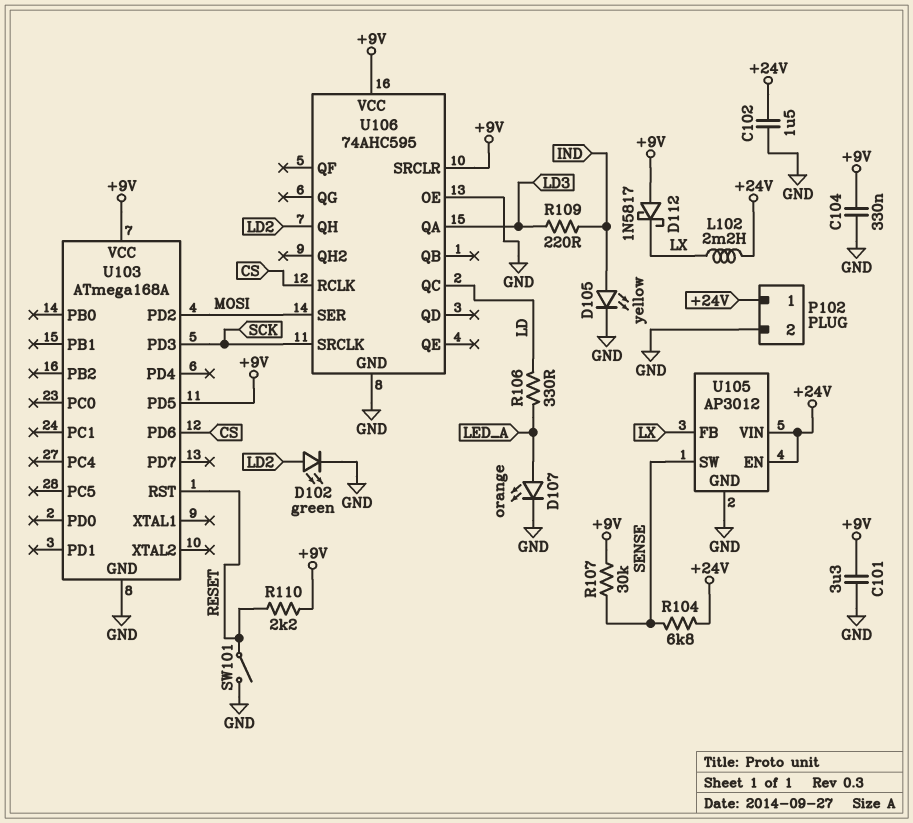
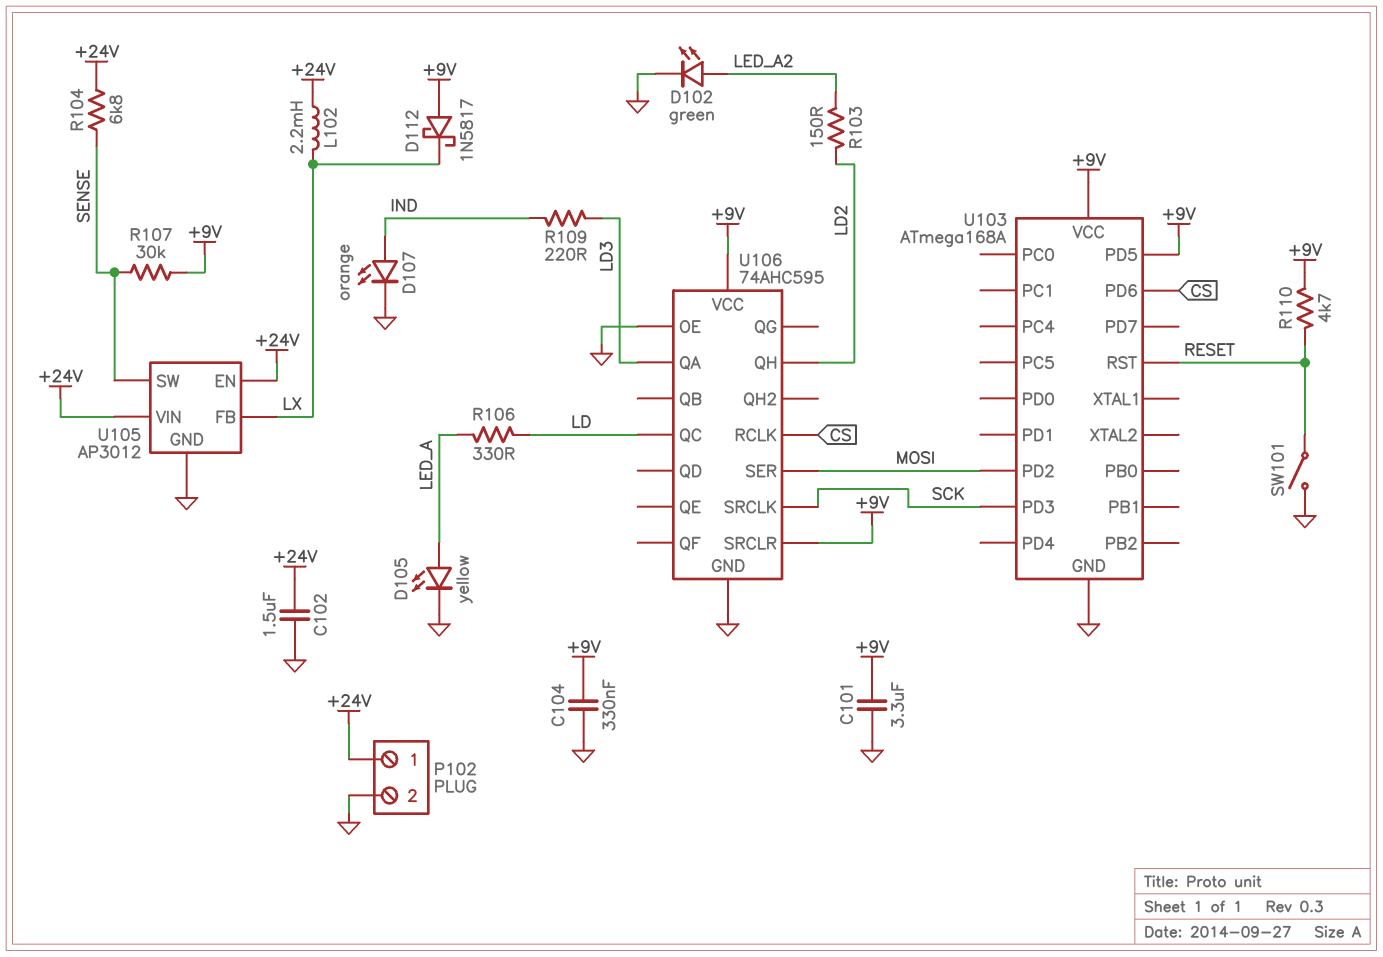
D102: LED green (A LD2, K GND) -> LED green (A LED_A2, K GND)
D105: LED yellow (A IND, K GND) -> LED yellow (A LED_A, K GND)
D107: LED orange (A LED_A, K GND) -> LED orange (A IND, K GND)
R103: none -> 150 (LD2, LED_A2)
R110: 2.2k (+9V, RESET) -> 4.7k (+9V, RESET)

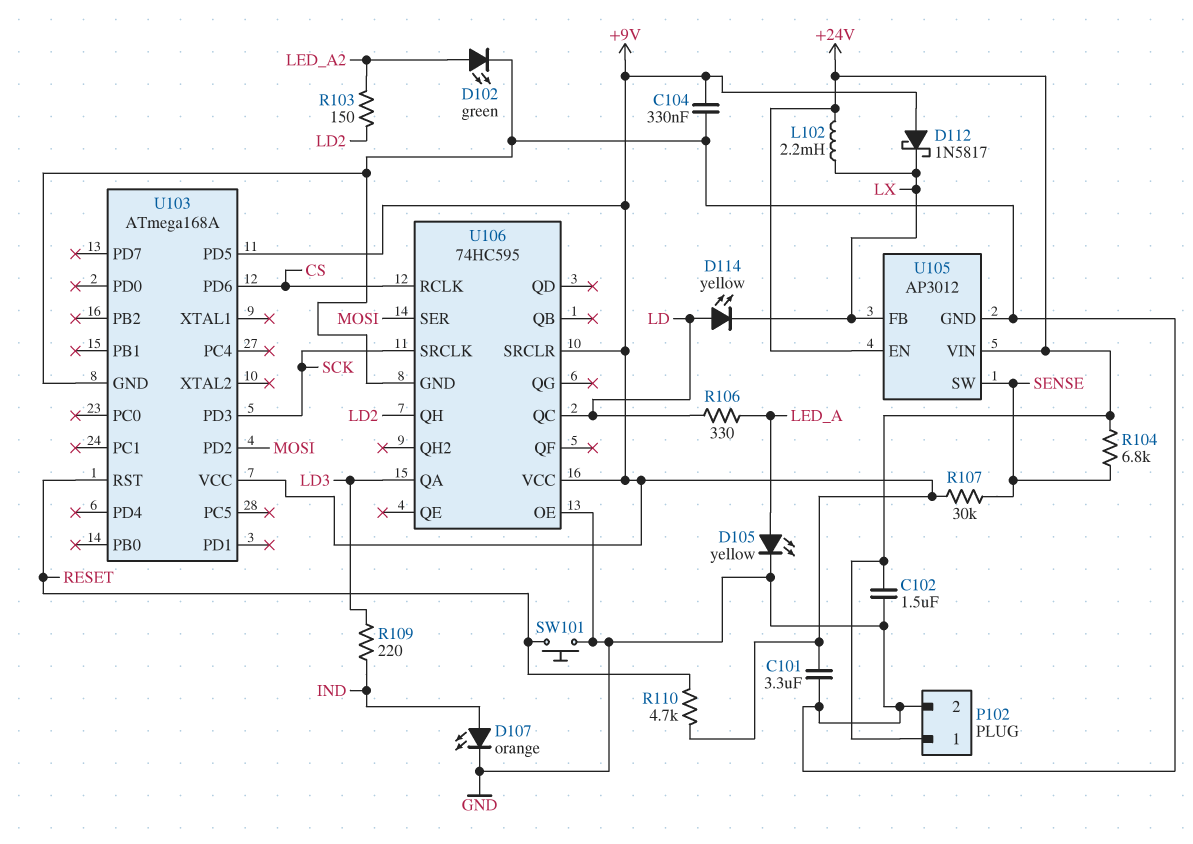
D114: none -> LED yellow (A LD, K LX)
SW101: switch (GND, RESET) -> button (GND, RESET)
U106: 74AHC595 -> 74HC595

